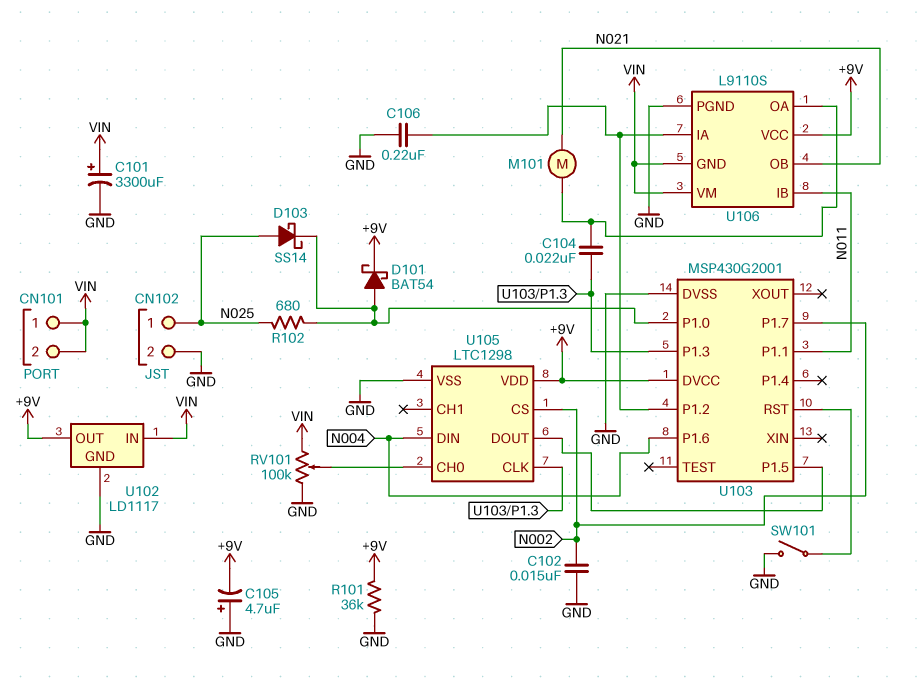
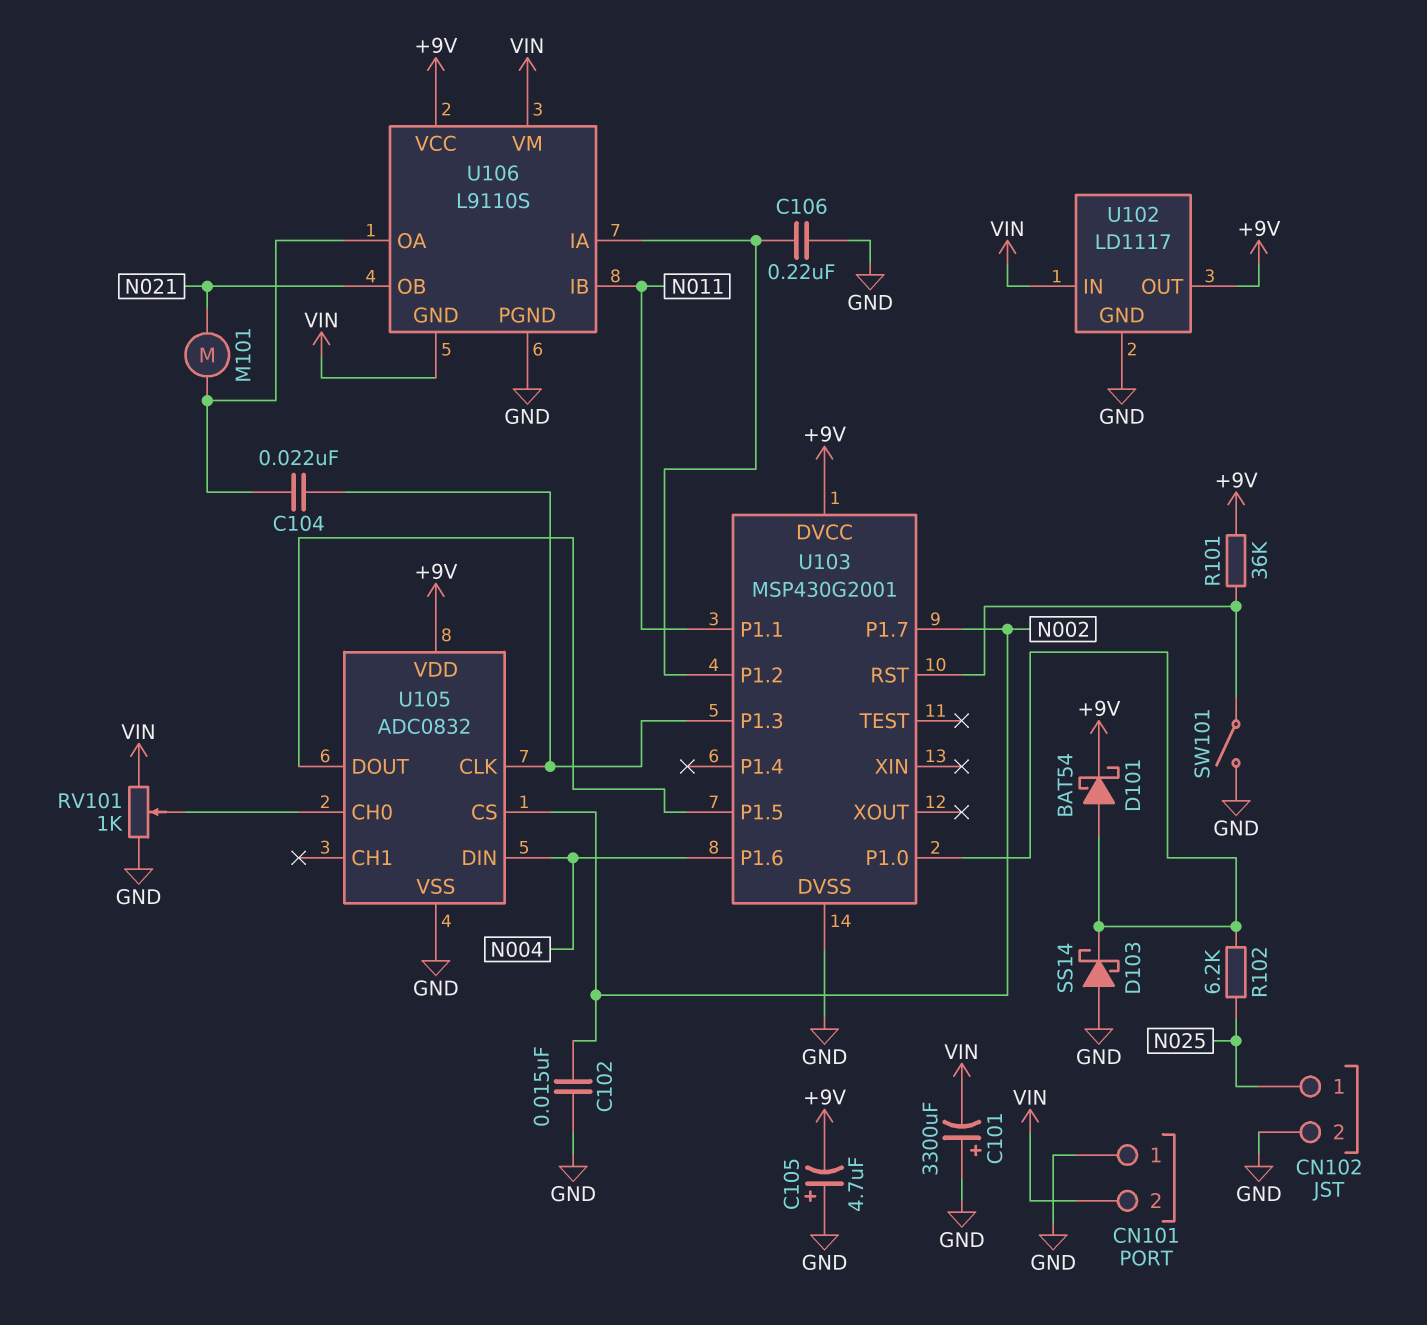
C101: 3300uF (plus VIN, minus GND) -> 3300uF (plus GND, minus VIN)
CN101 pin 1: VIN -> GND
D103: schottky SS14 (A N025, K U103/P1.0) -> schottky SS14 (A GND, K U103/P1.0)
R101: 36k (+9V, GND) -> 36k (+9V, U103/RST)
R102: 680 (N025, U103/P1.0) -> 6.2k (N025, U103/P1.0)
RV101: 100k (GND, VIN, wiper U105/CH0) -> 1k (GND, VIN, wiper U105/CH0)
U105: LTC1298 -> ADC0832

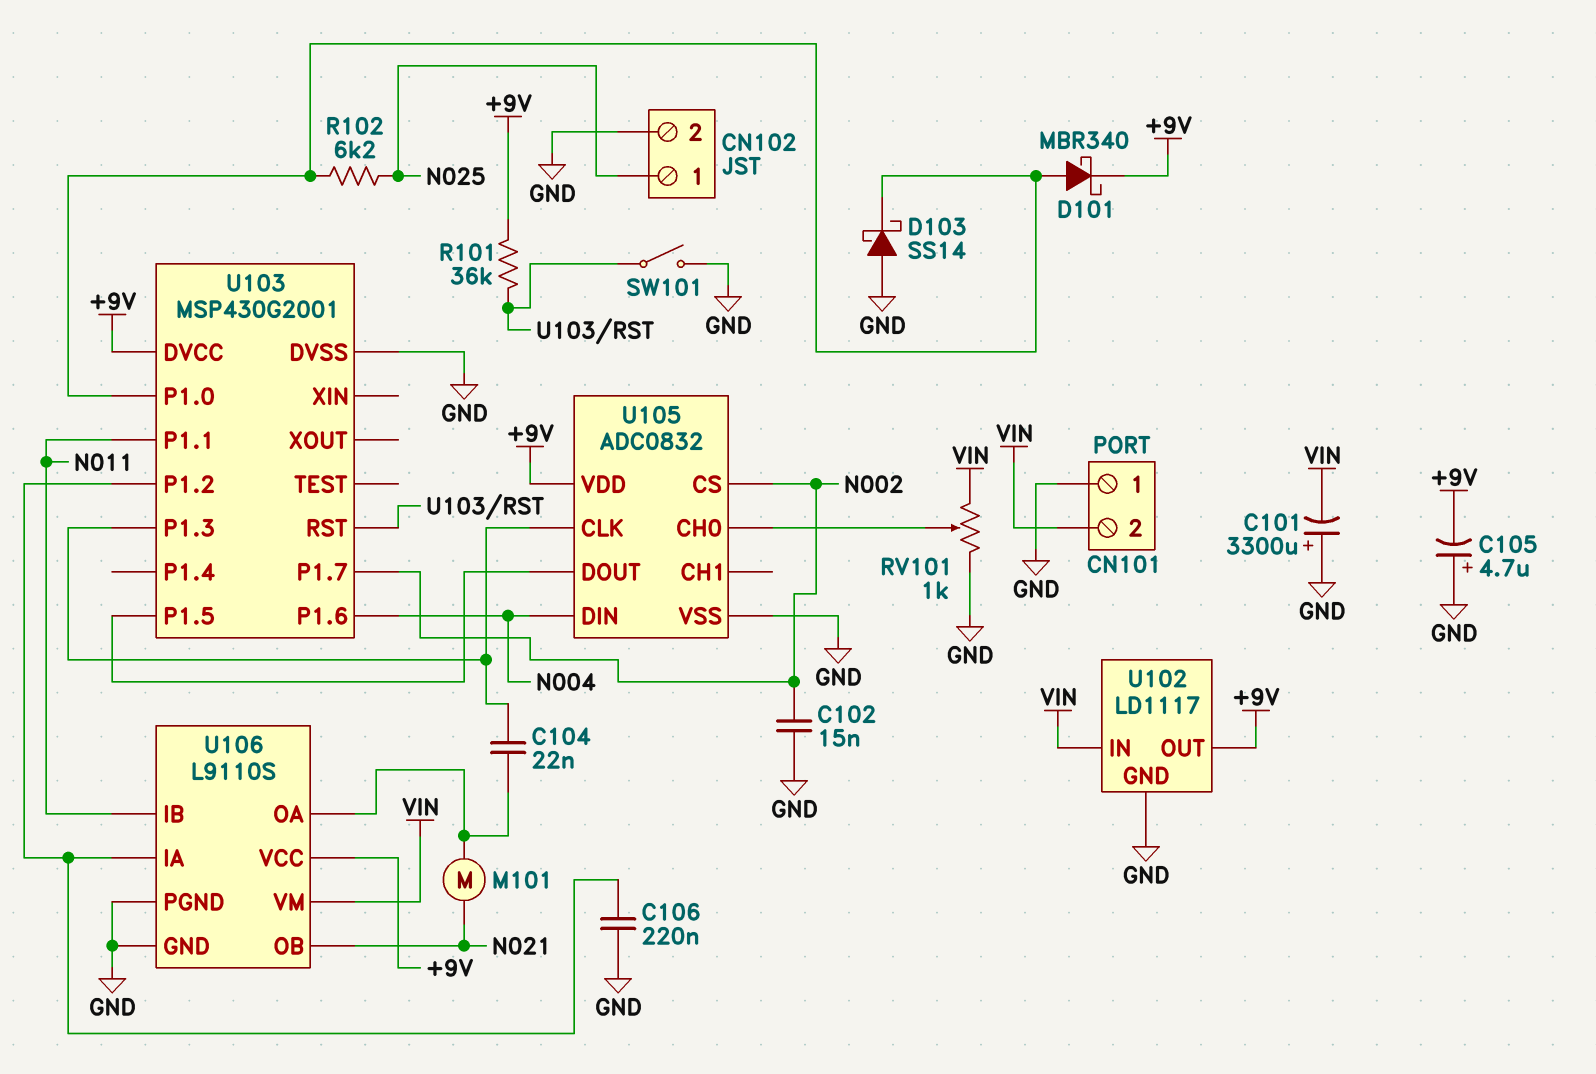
D101: schottky BAT54 (A U103/P1.0, K +9V) -> schottky MBR340 (A U103/P1.0, K +9V)
U106 pin GND: VIN -> GND

